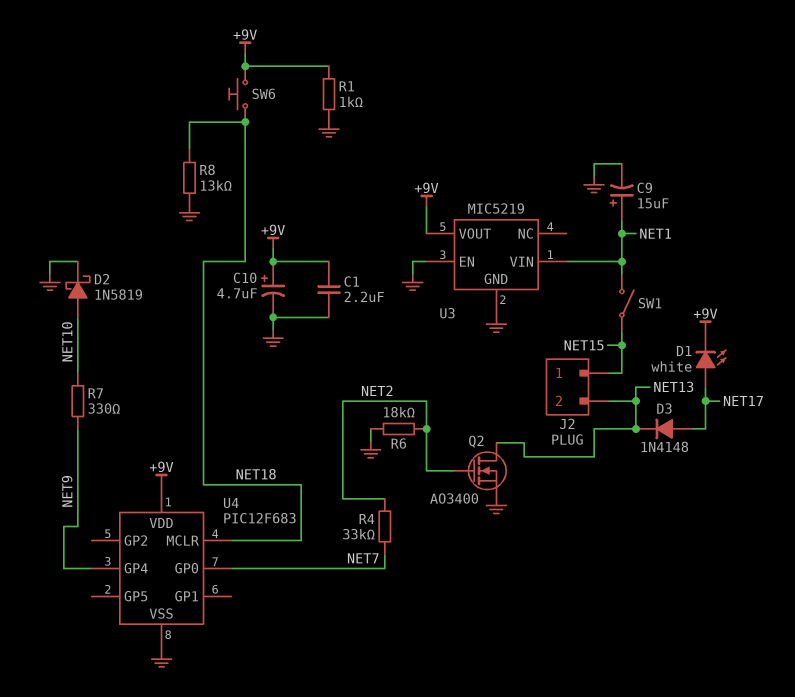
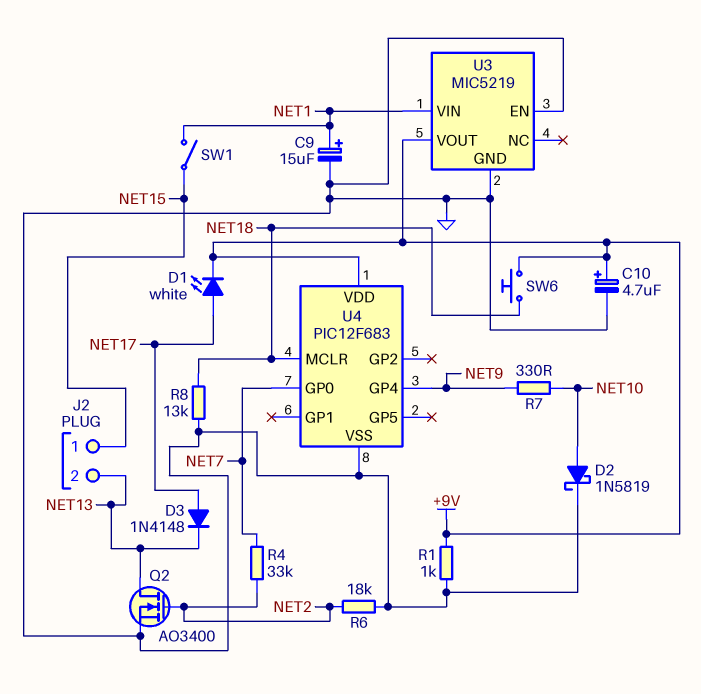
C1: 2.2uF (+9V, GND) -> none

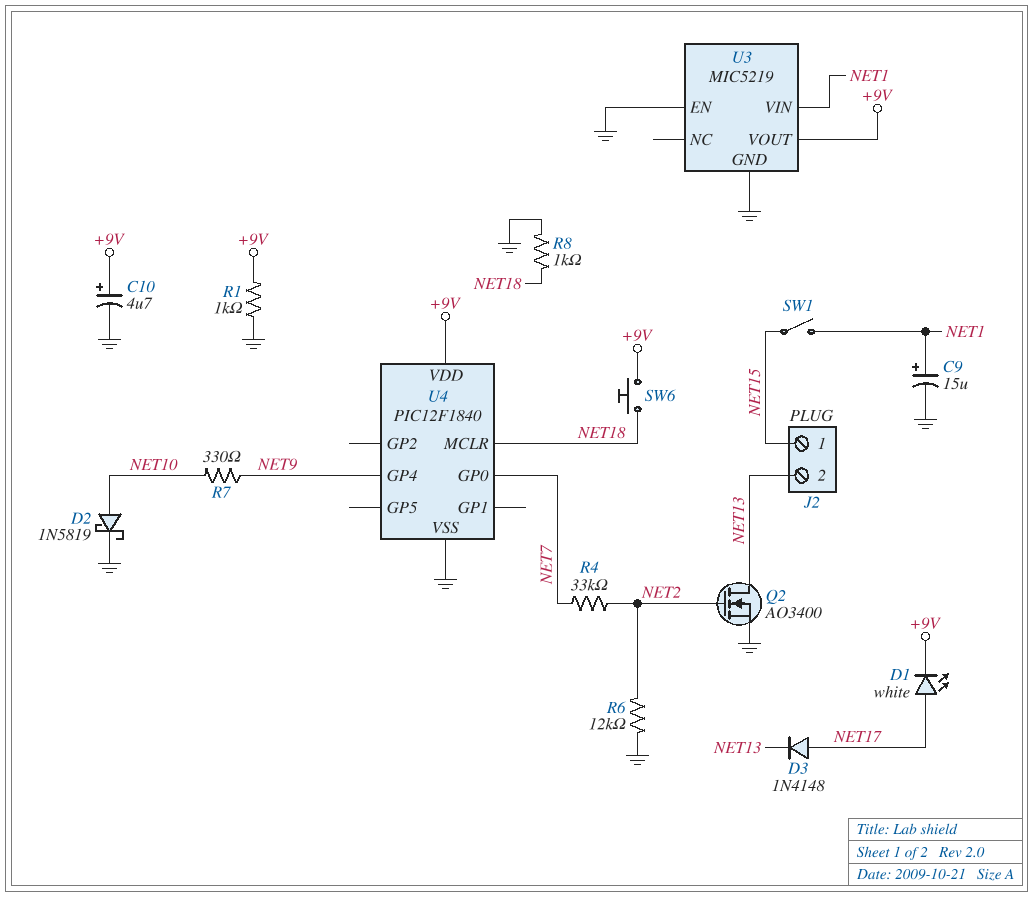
R6: 18k (GND, NET2) -> 12k (GND, NET2)
R8: 13k (GND, NET18) -> 1k (GND, NET18)
U4: PIC12F683 -> PIC12F1840

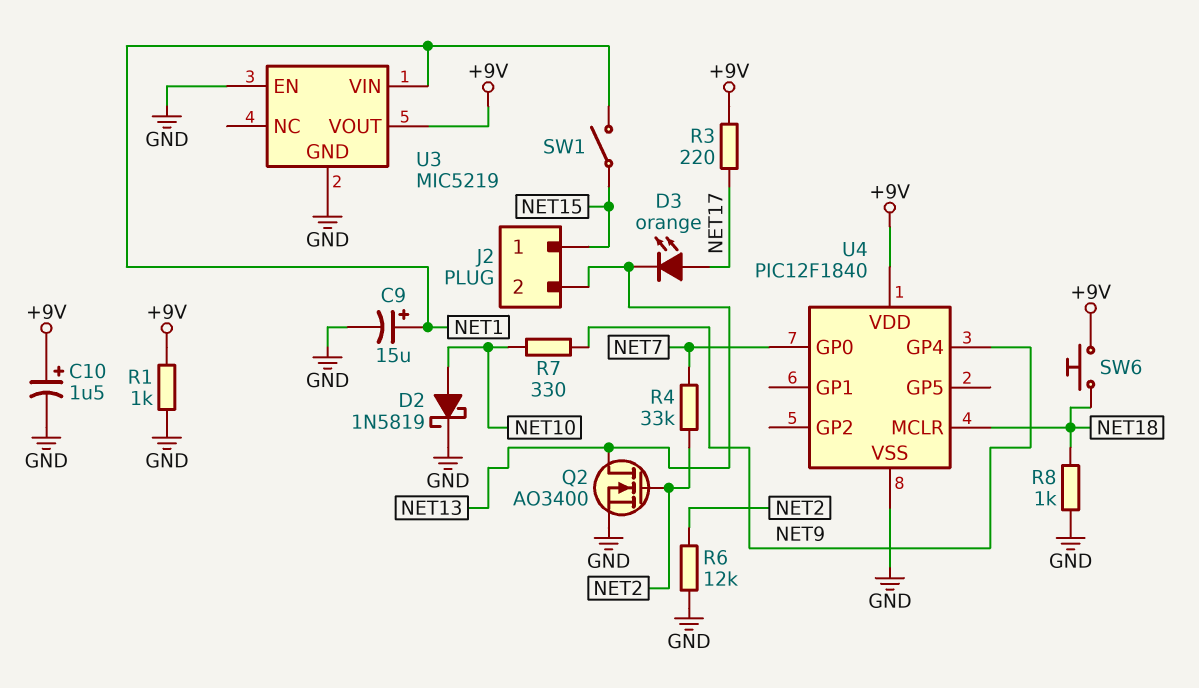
C10: 4.7uF (plus +9V, minus GND) -> 1.5uF (plus +9V, minus GND)
D1: LED white (A NET17, K +9V) -> none
D3: diode 1N4148 (A NET17, K NET13) -> LED orange (A NET17, K NET13)
R3: none -> 220 (+9V, NET17)

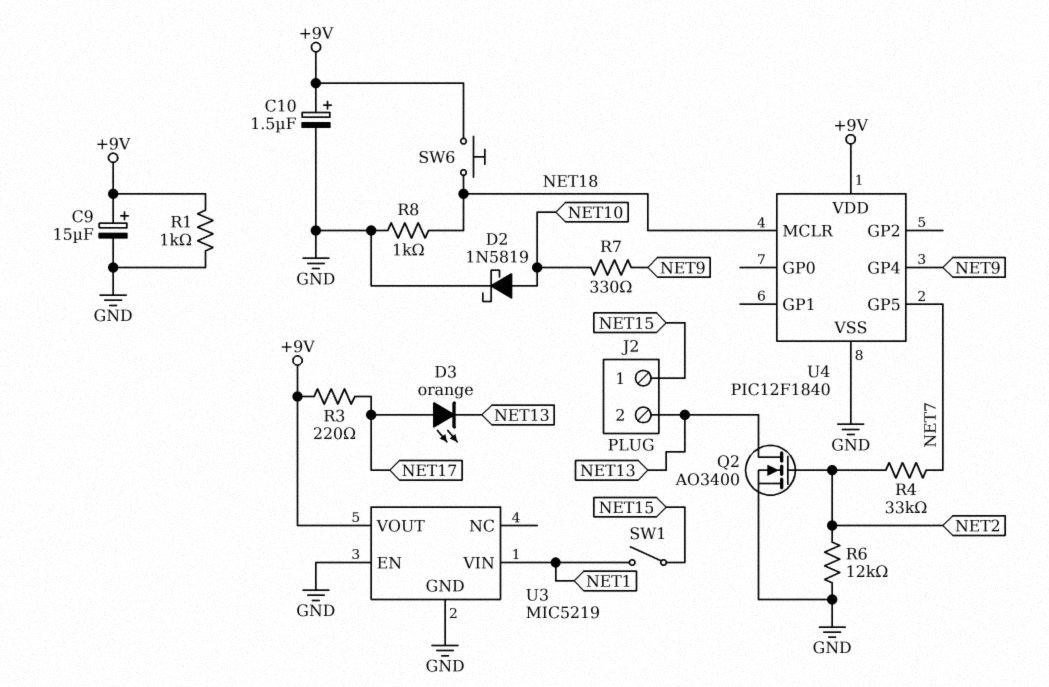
C9: 15uF (plus NET1, minus GND) -> 15uF (plus +9V, minus GND)
U4 pin GP0: NET7 -> none
U4 pin GP5: none -> NET7

